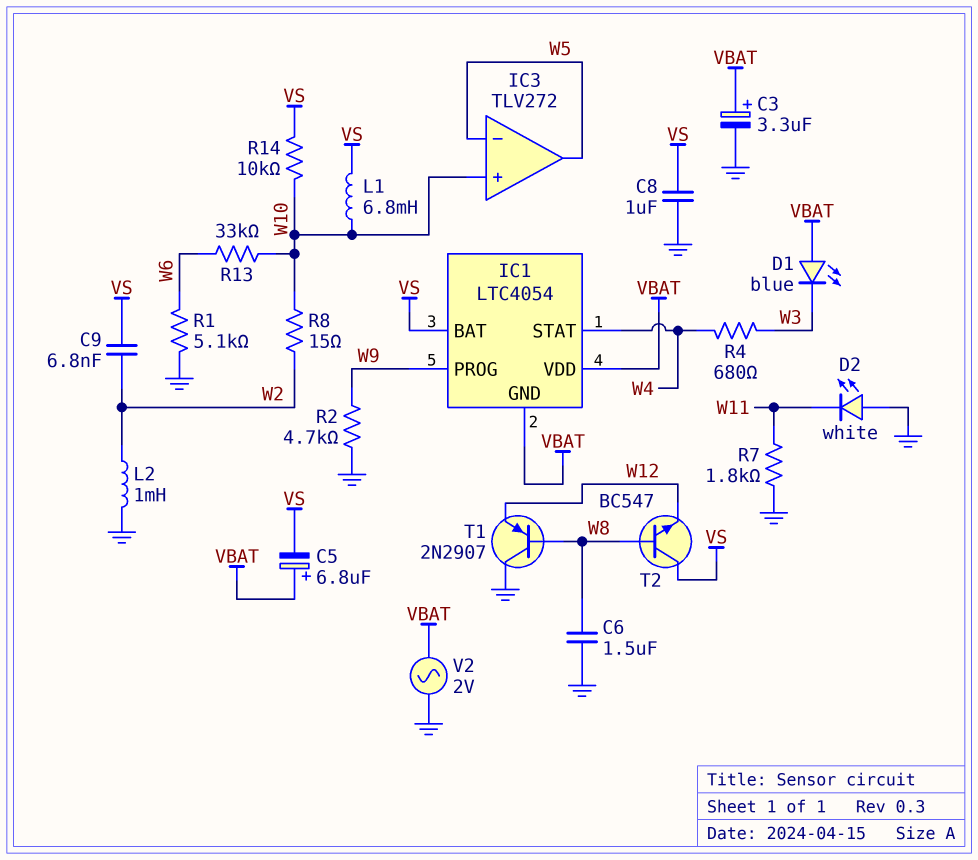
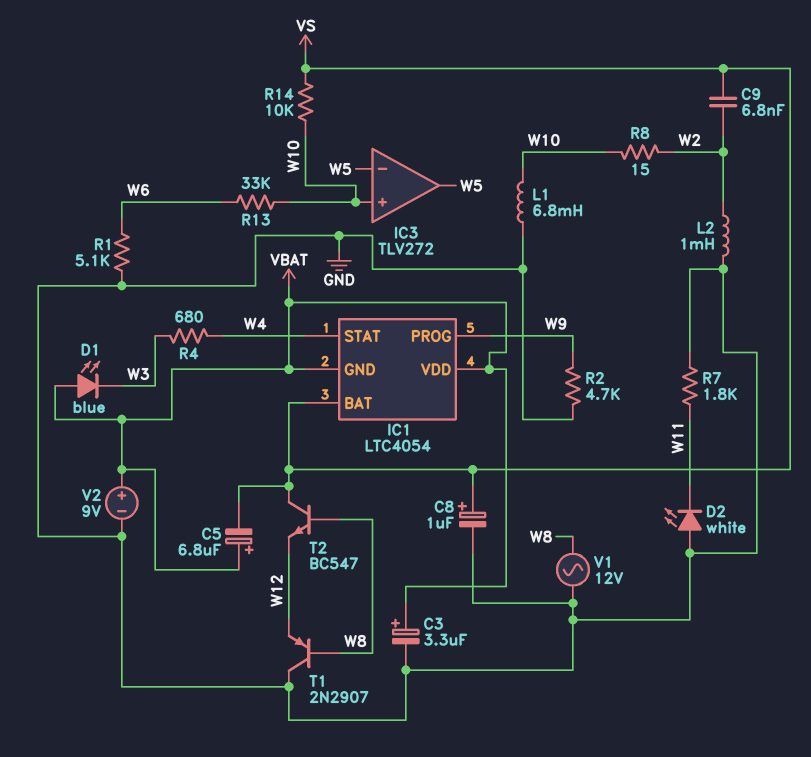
C6: 1.5uF (GND, W8) -> none
C8: 1uF (GND, VS) -> 1uF (plus VS, minus GND)
L1: 6.8mH (VS, W10) -> 6.8mH (GND, W10)
V1: none -> AC 12V (GND, W8)
V2: AC 2V (GND, VBAT) -> 9V (plus VBAT, minus GND)

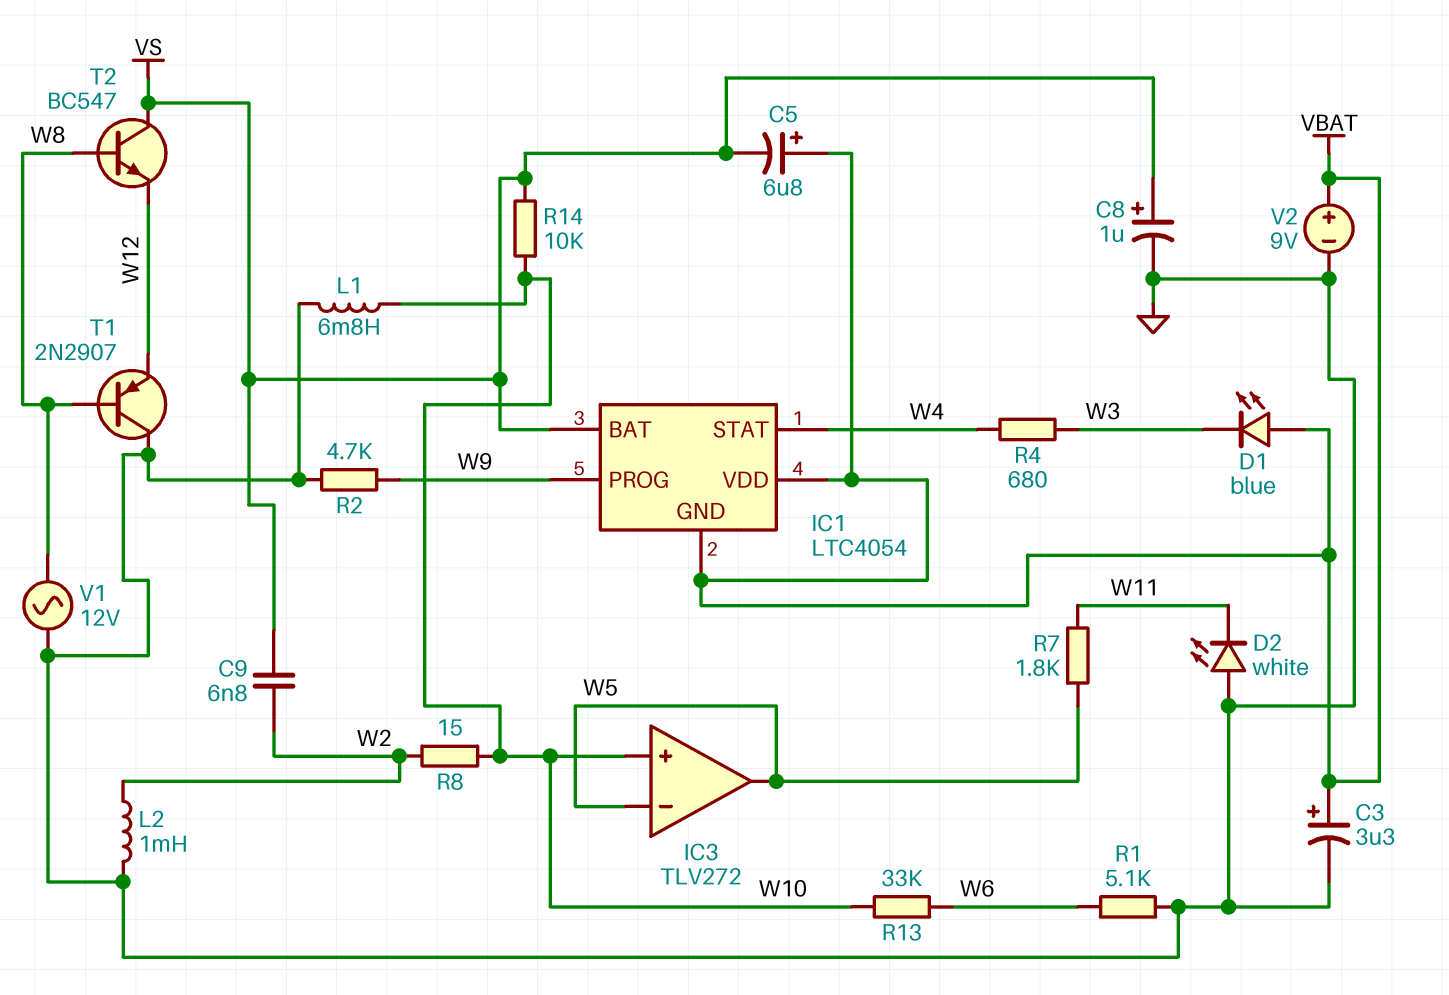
R7: 1.8k (GND, W11) -> 1.8k (W5, W11)

